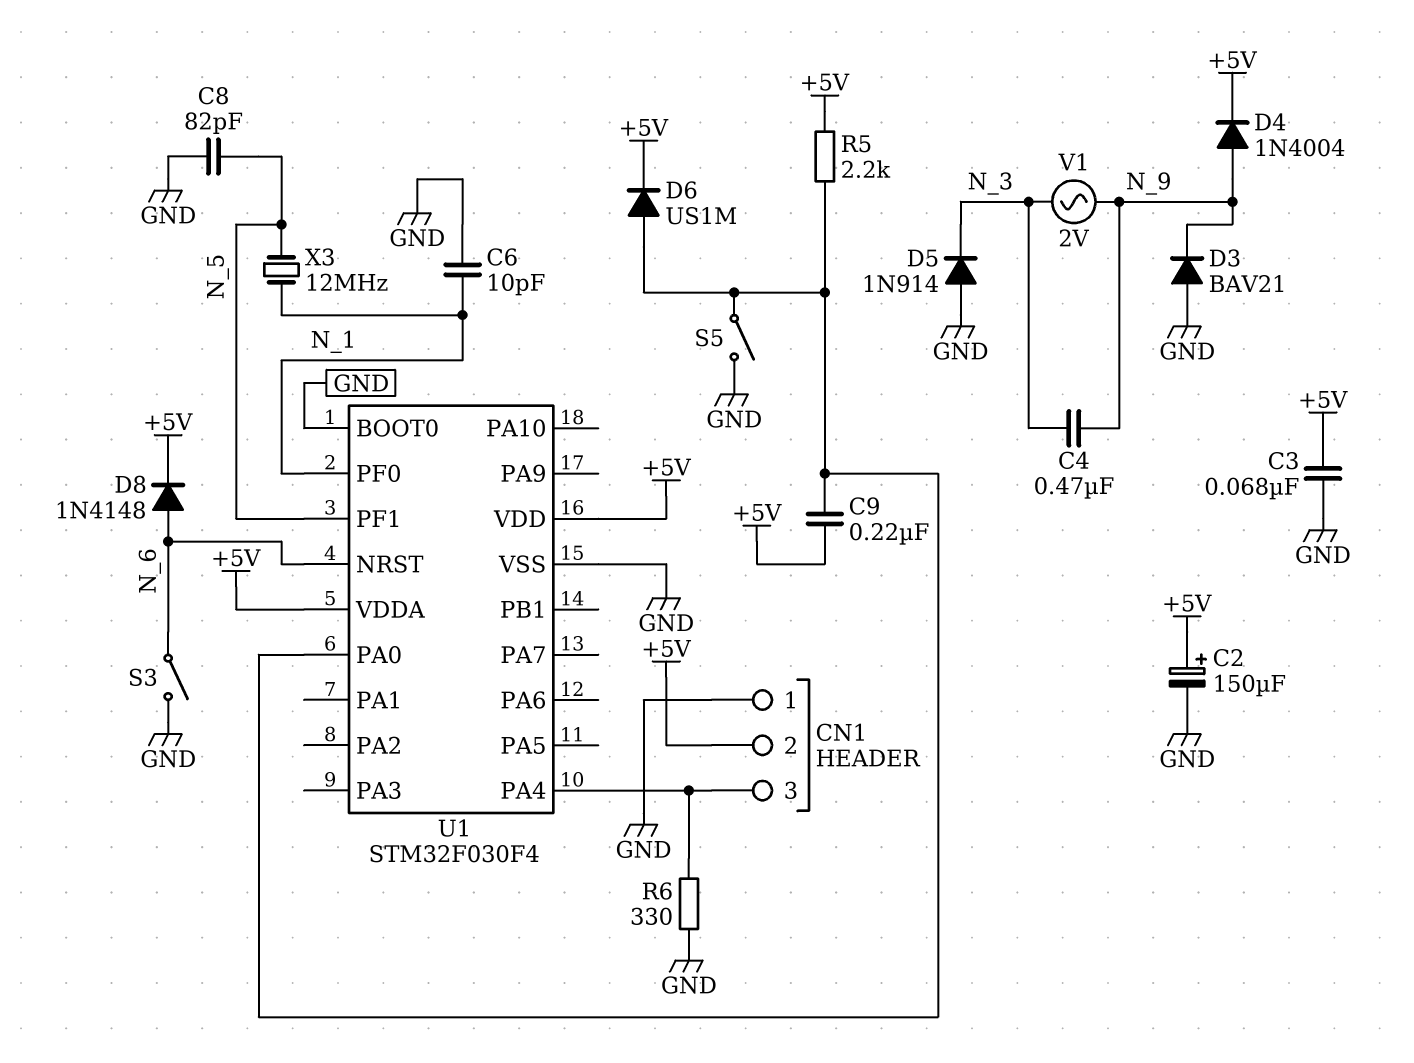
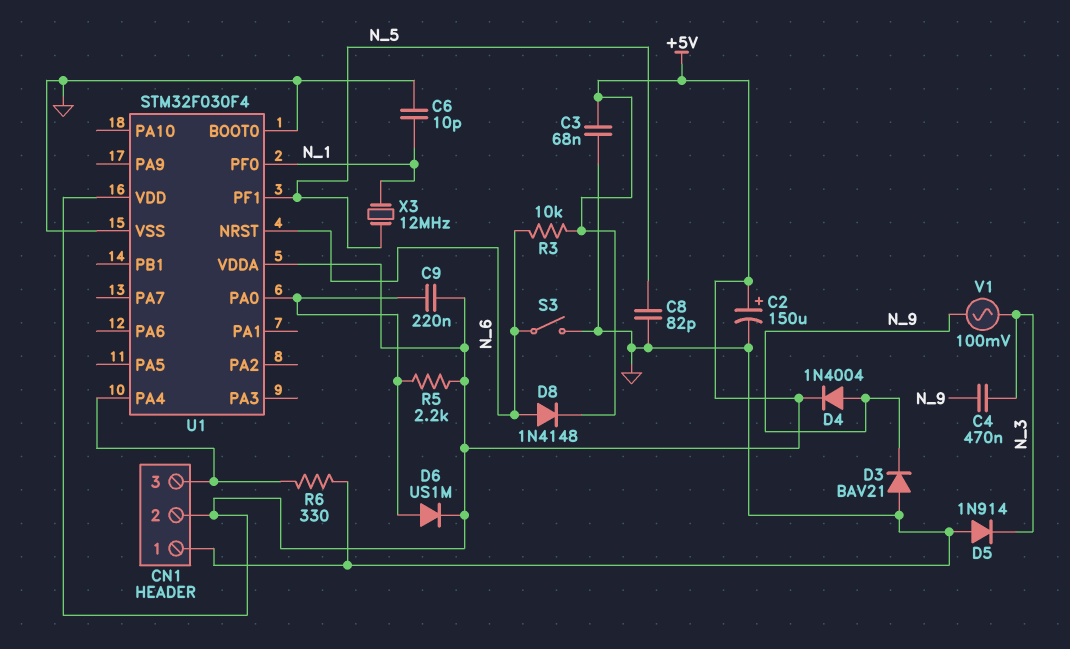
R3: none -> 10k (+5V, N_6)
S5: switch (GND, U1/PA0) -> none
V1: AC 2V (N_3, N_9) -> AC 100mV (N_3, N_9)

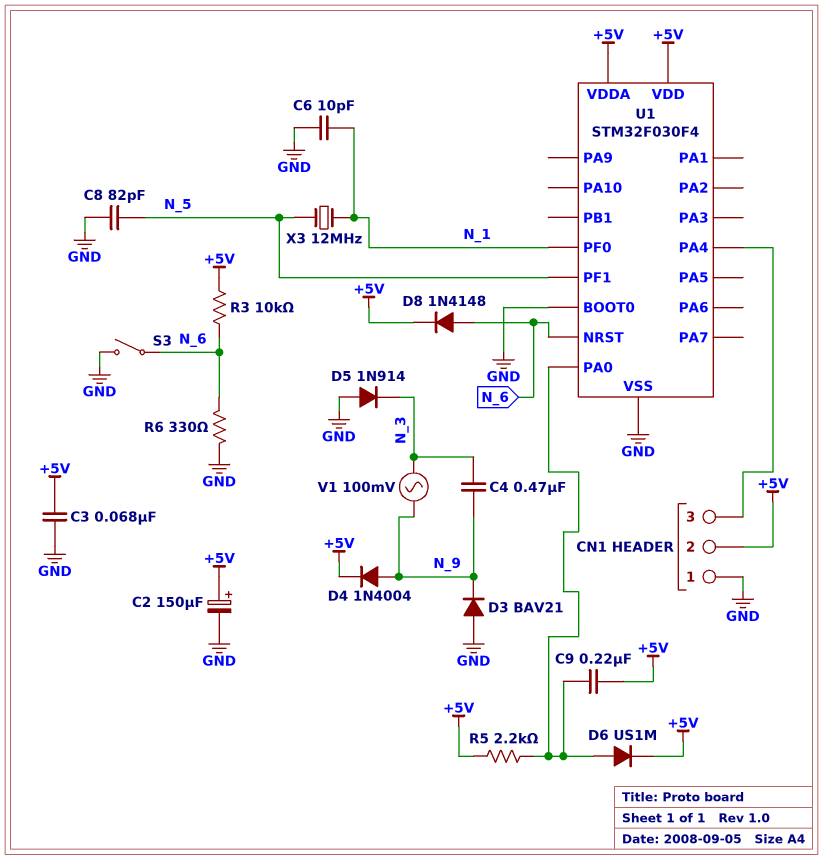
R6: 330 (CN1/3, GND) -> 330 (GND, N_6)

